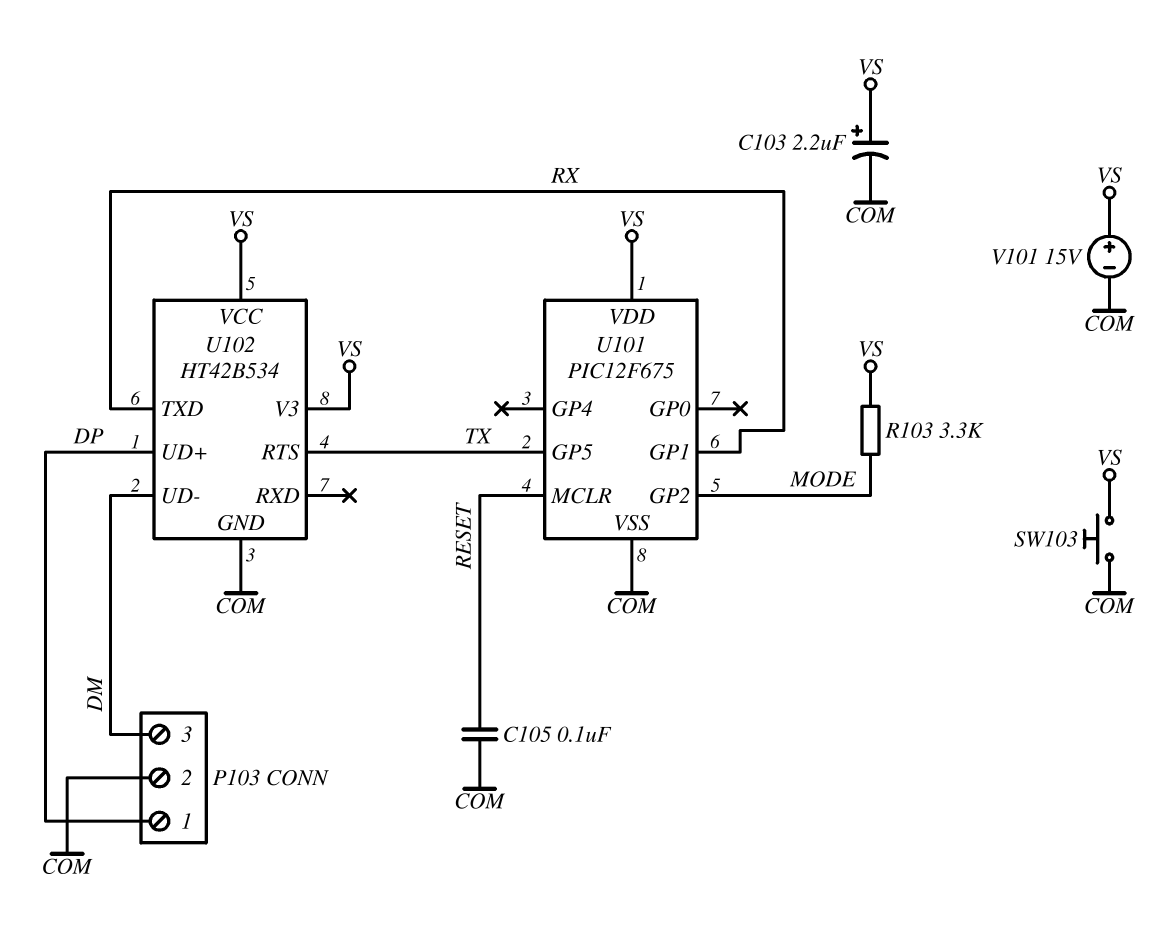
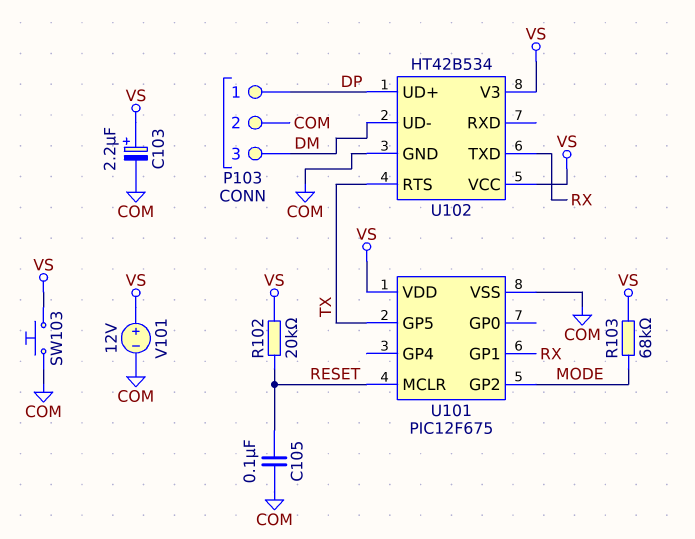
R102: none -> 20k (RESET, VS)
R103: 3.3k (MODE, VS) -> 68k (MODE, VS)
V101: 15V (plus VS, minus COM) -> 12V (plus VS, minus COM)

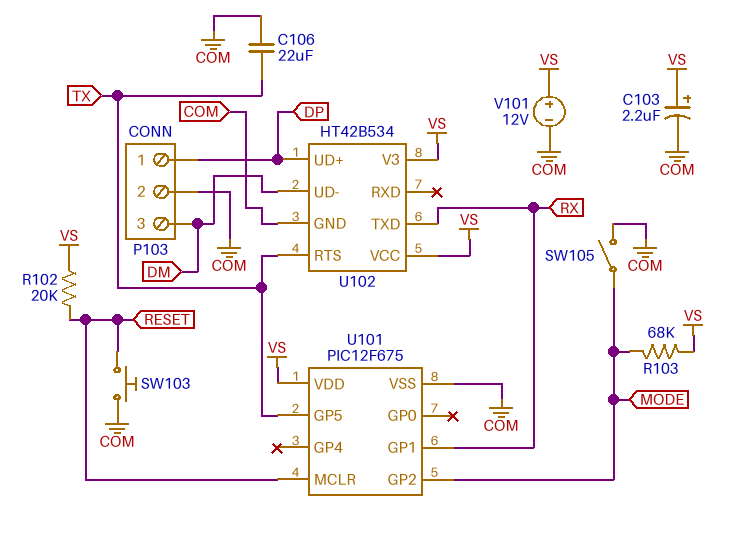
C105: 100nF (COM, RESET) -> none
C106: none -> 22uF (COM, TX)
SW103: button (COM, VS) -> button (COM, RESET)
SW105: none -> switch (COM, MODE)

